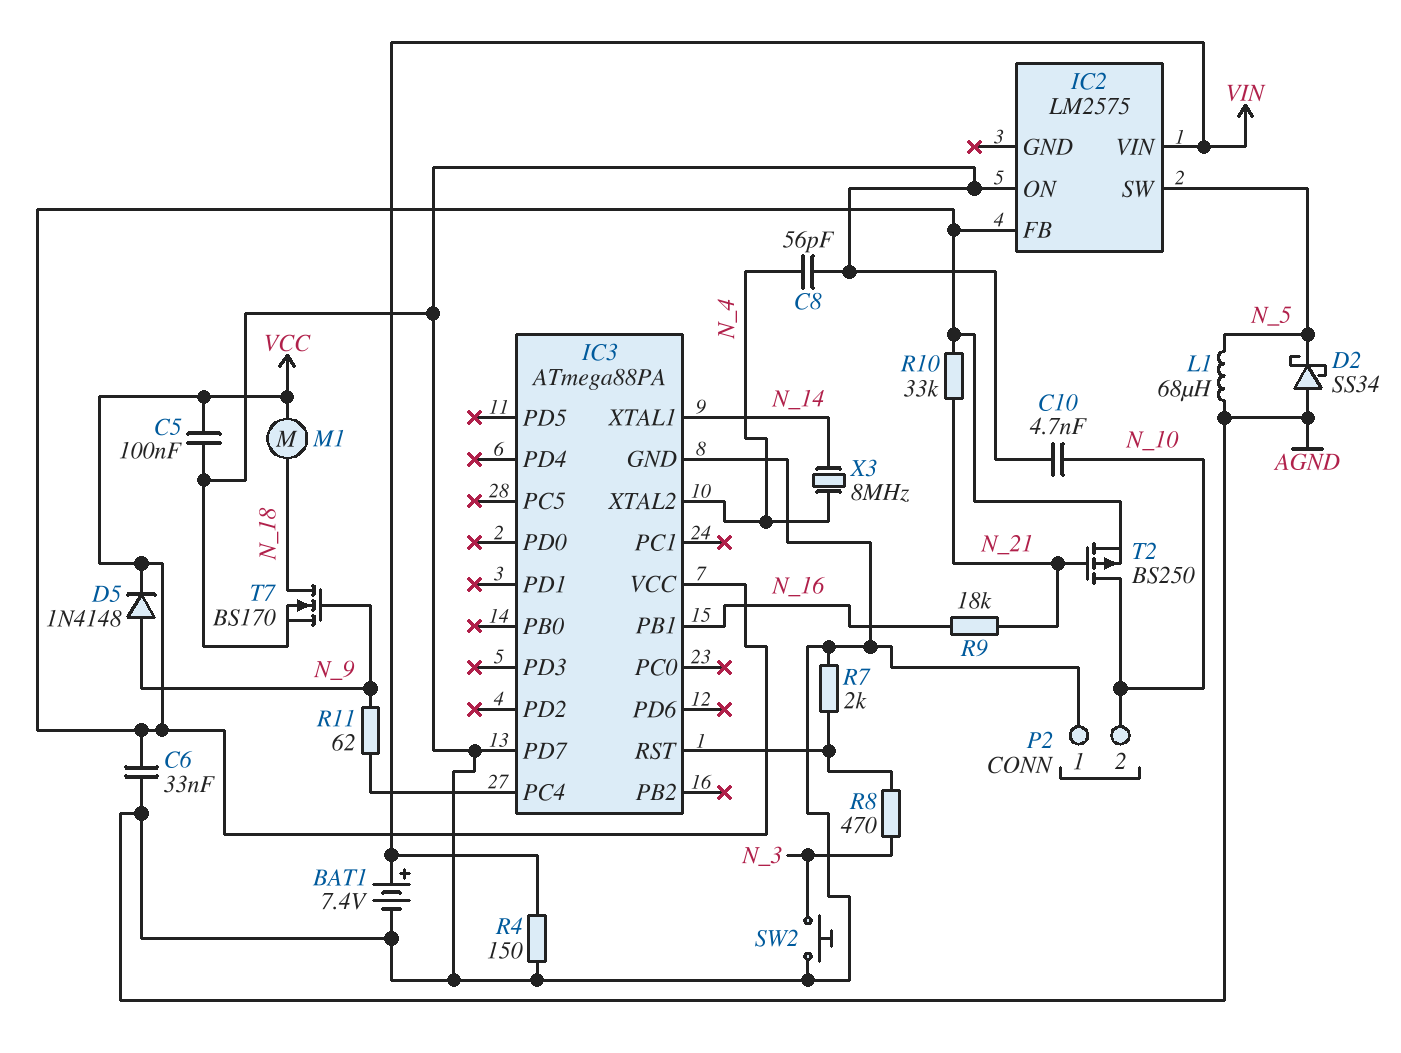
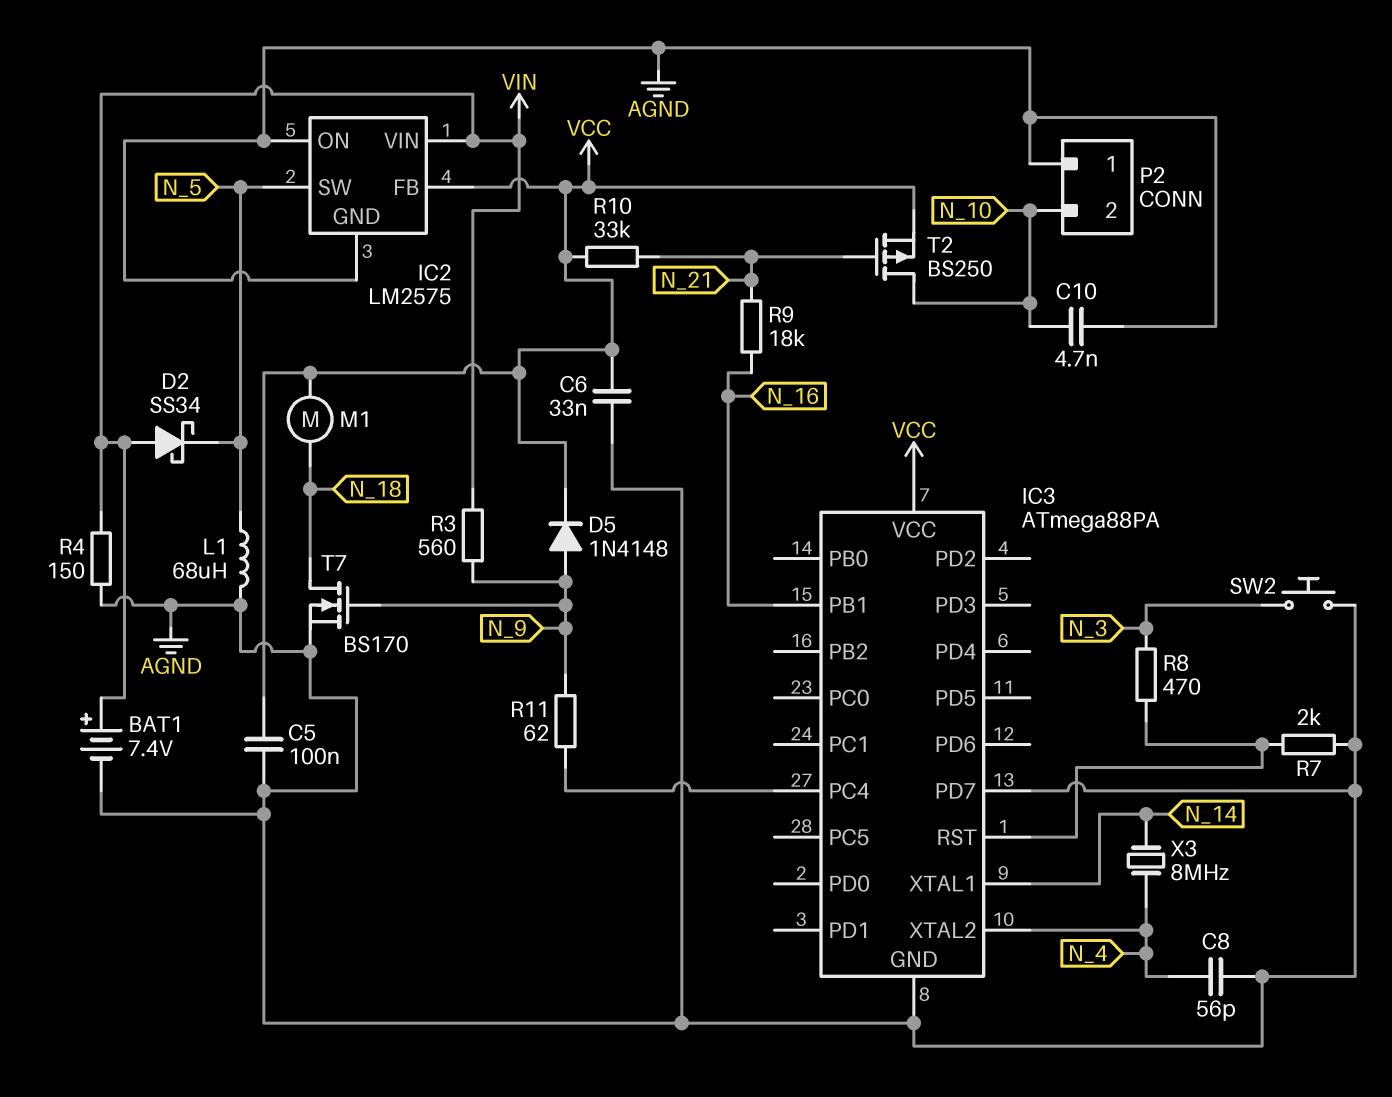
D2: schottky SS34 (A AGND, K N_5) -> schottky SS34 (A VIN, K N_5)
IC2 pin GND: none -> AGND
R3: none -> 560 (N_9, VIN)

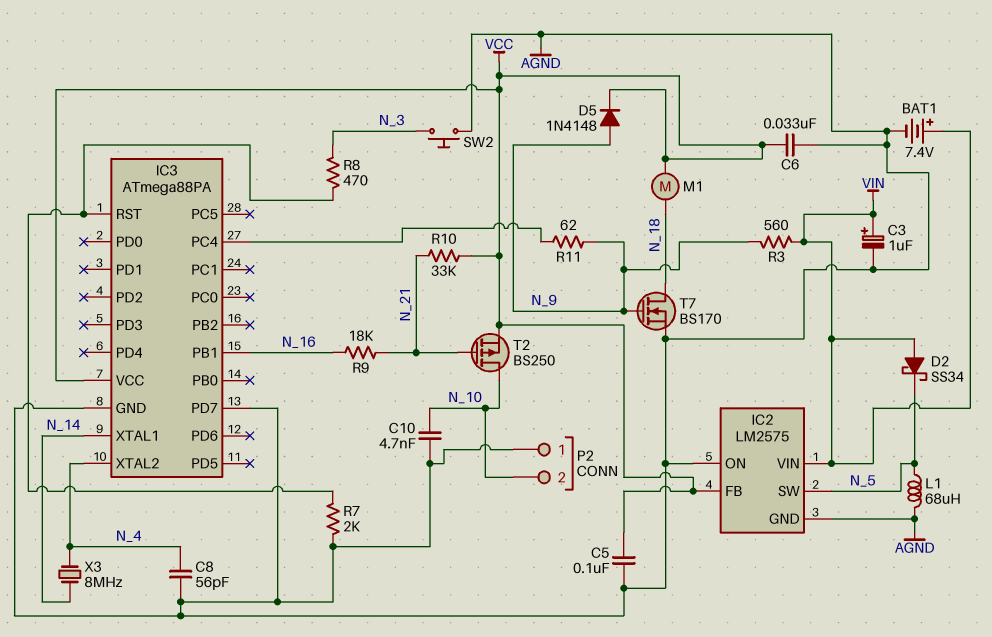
C3: none -> 1uF (plus VIN, minus AGND)
R4: 150 (AGND, VIN) -> none

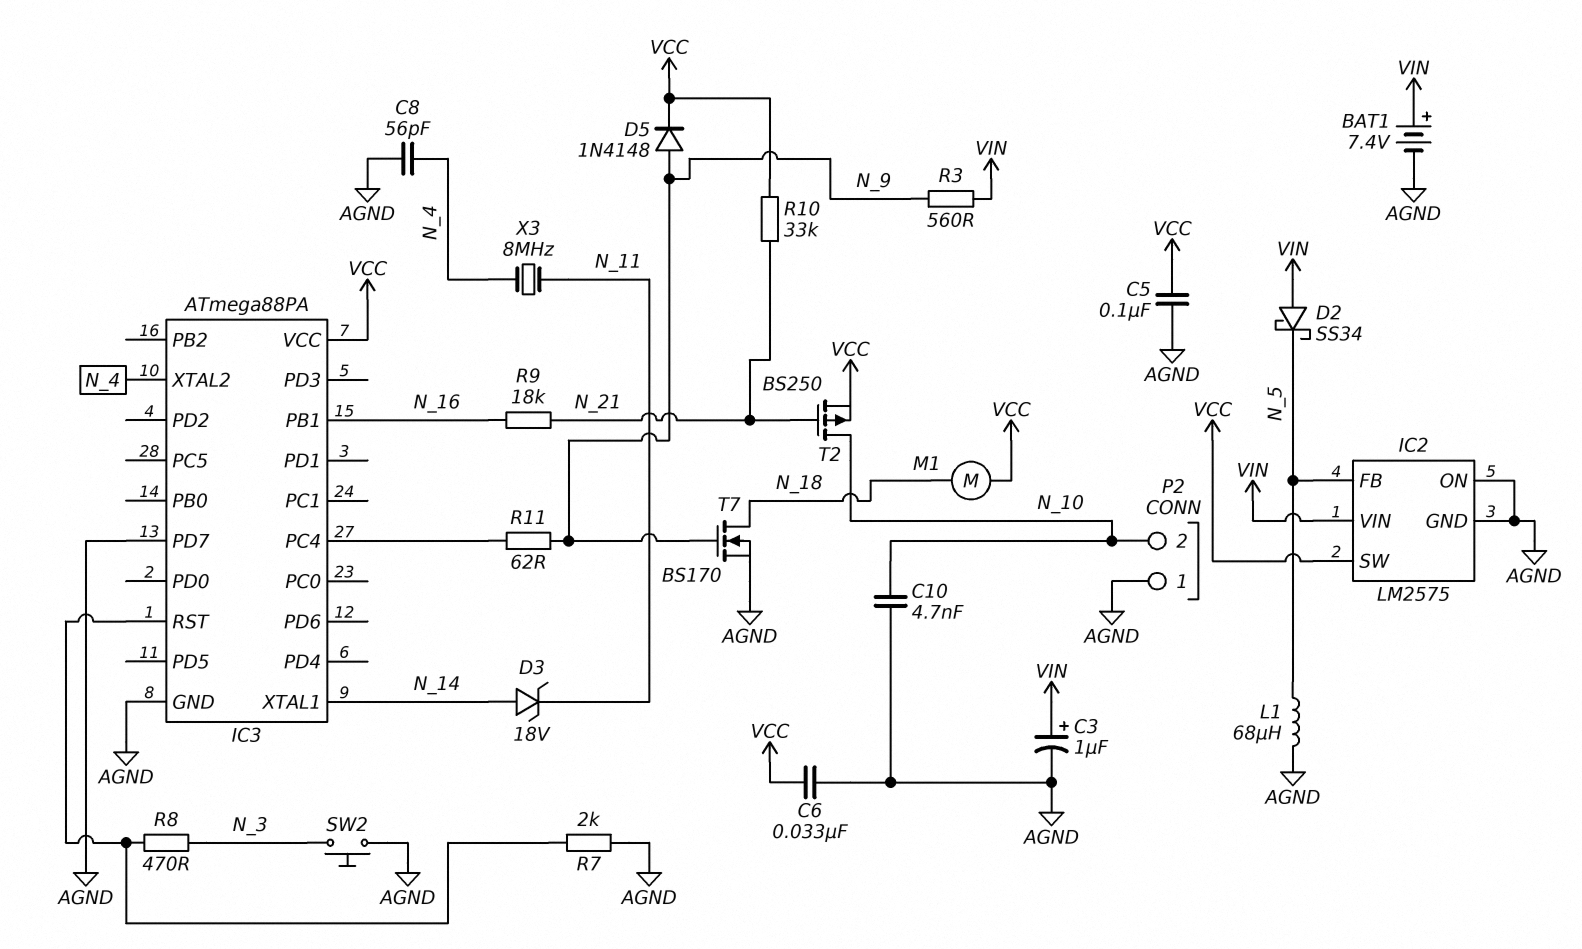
D3: none -> zener 18V (A N_14, K N_11)
IC2 pin FB: VCC -> N_5
IC2 pin SW: N_5 -> VCC
X3: 8MHz (N_4, N_14) -> 8MHz (N_4, N_11)

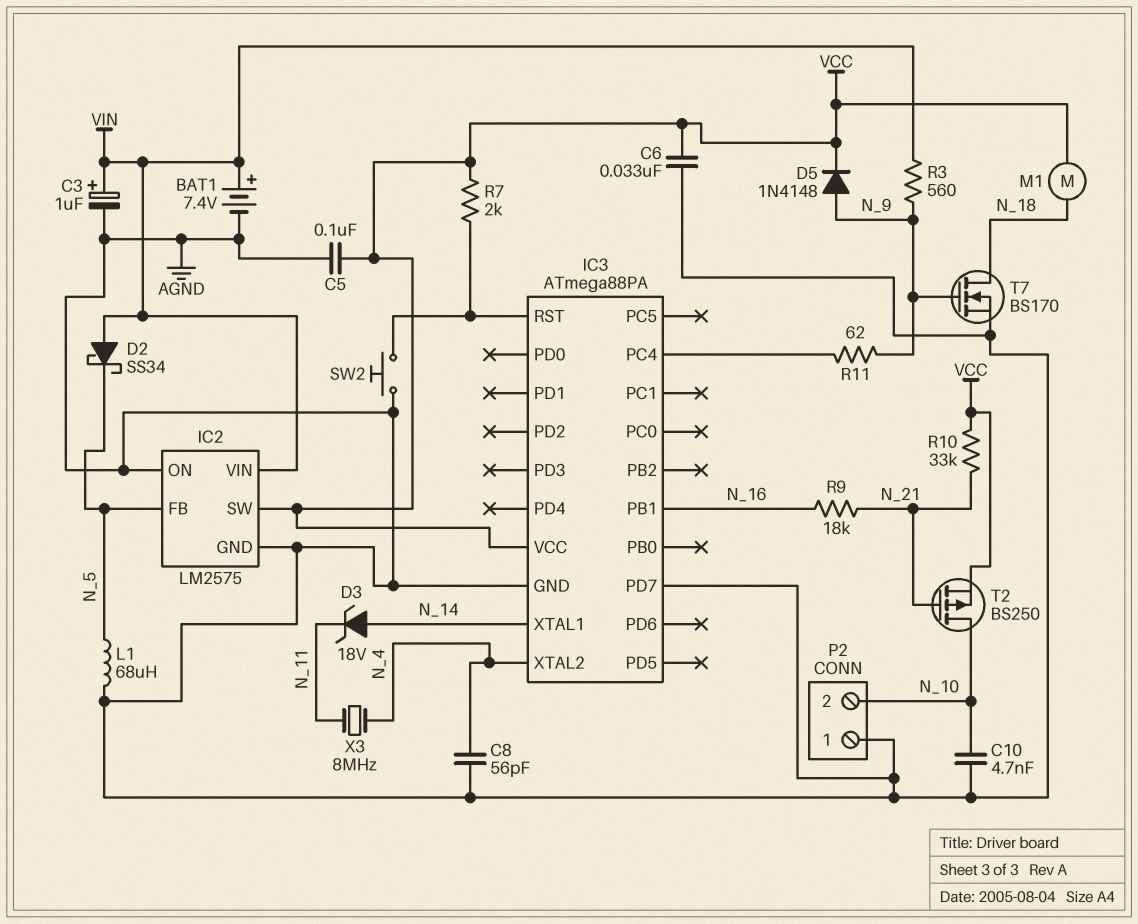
R7: 2k (AGND, IC3/RST) -> 2k (IC3/RST, VCC)
R8: 470 (IC3/RST, N_3) -> none
SW2: button (AGND, N_3) -> button (AGND, IC3/RST)

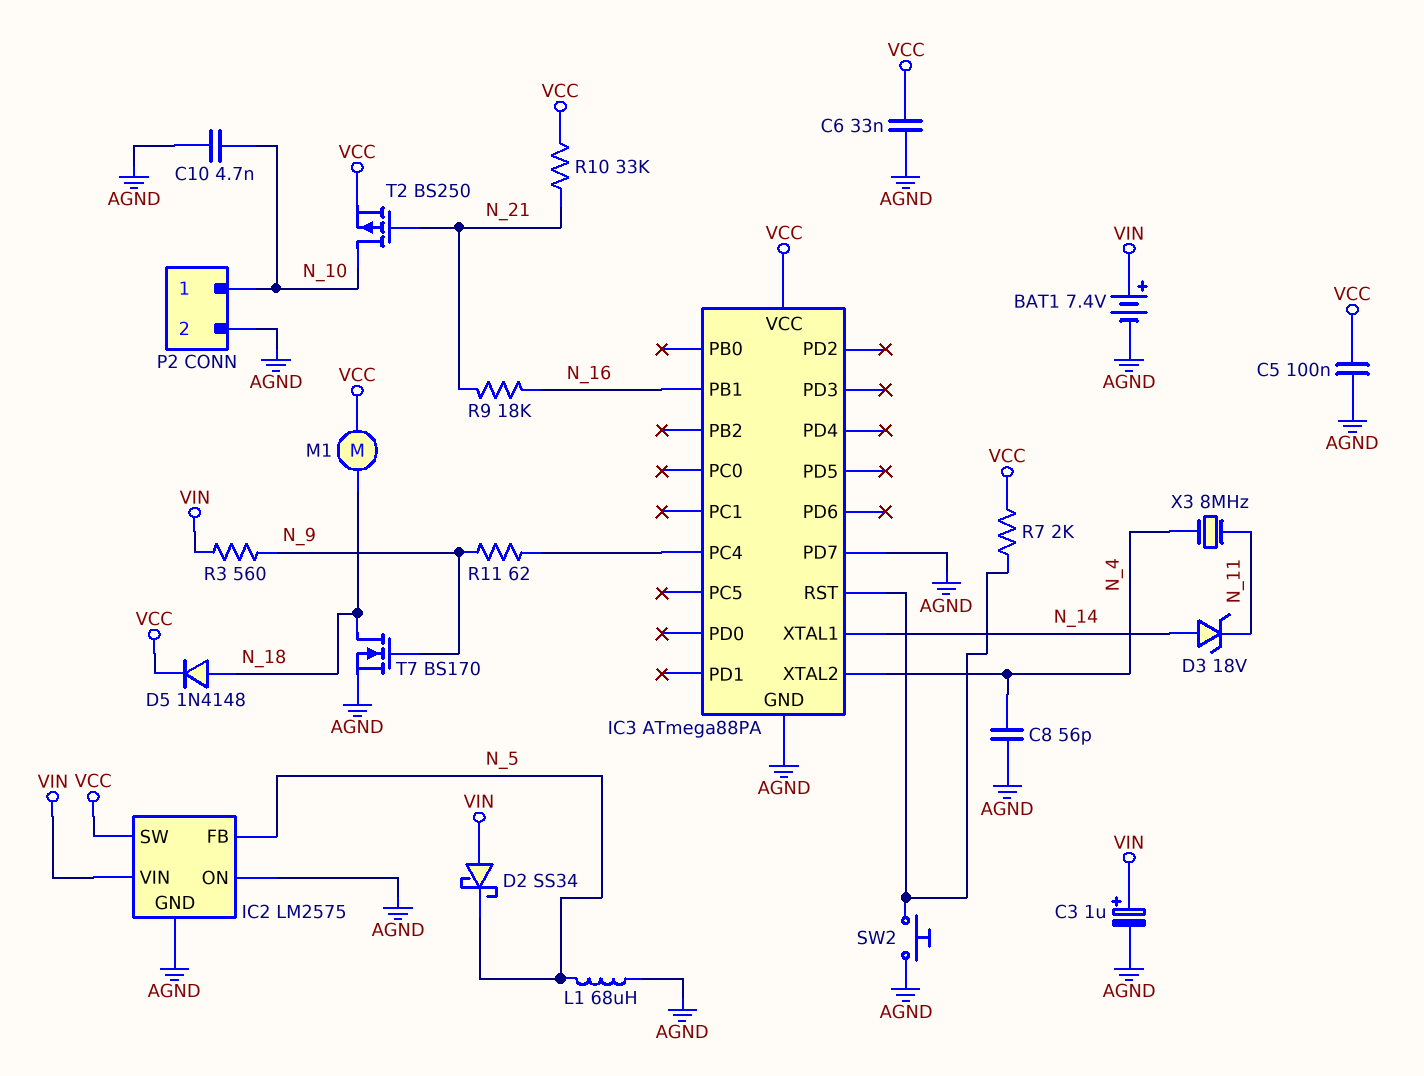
D5: diode 1N4148 (A N_9, K VCC) -> diode 1N4148 (A N_18, K VCC)
P2 pin 1: AGND -> N_10
P2 pin 2: N_10 -> AGND

